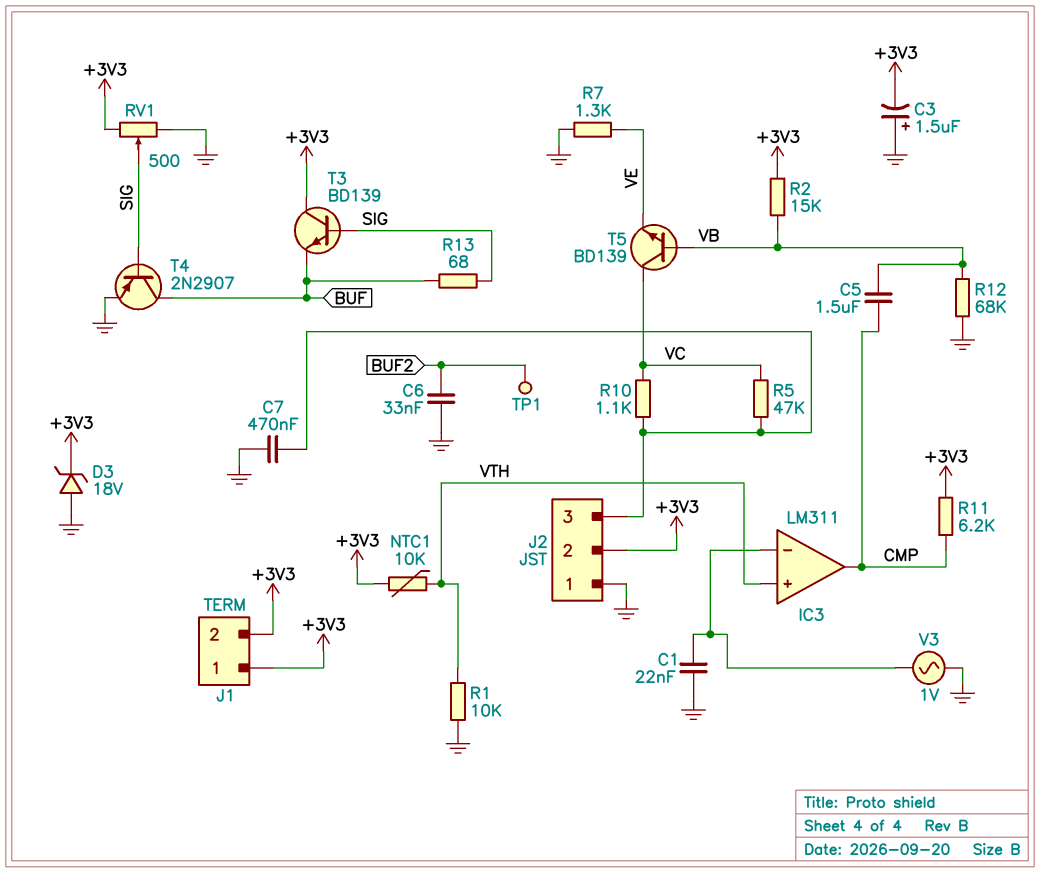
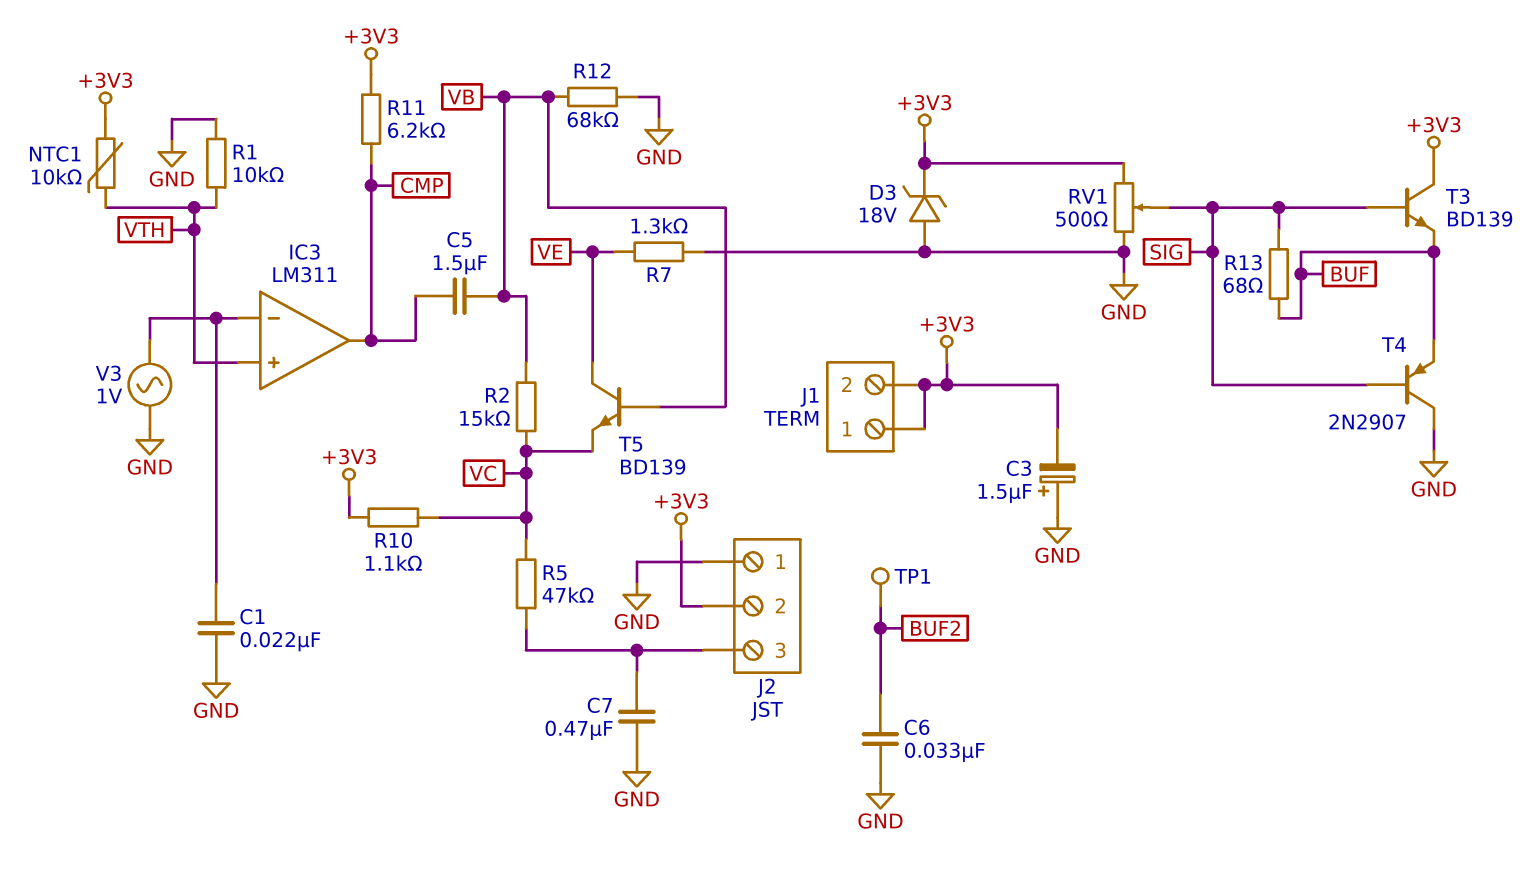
R2: 15k (+3V3, VB) -> 15k (VB, VC)
R10: 1.1k (J2/3, VC) -> 1.1k (+3V3, VC)
T4: PNP 2N2907 (B SIG, C BUF, E GND) -> PNP 2N2907 (B SIG, C GND, E BUF)
T5: NPN BD139 (B VB, C VC, E VE) -> NPN BD139 (B VB, C VE, E VC)

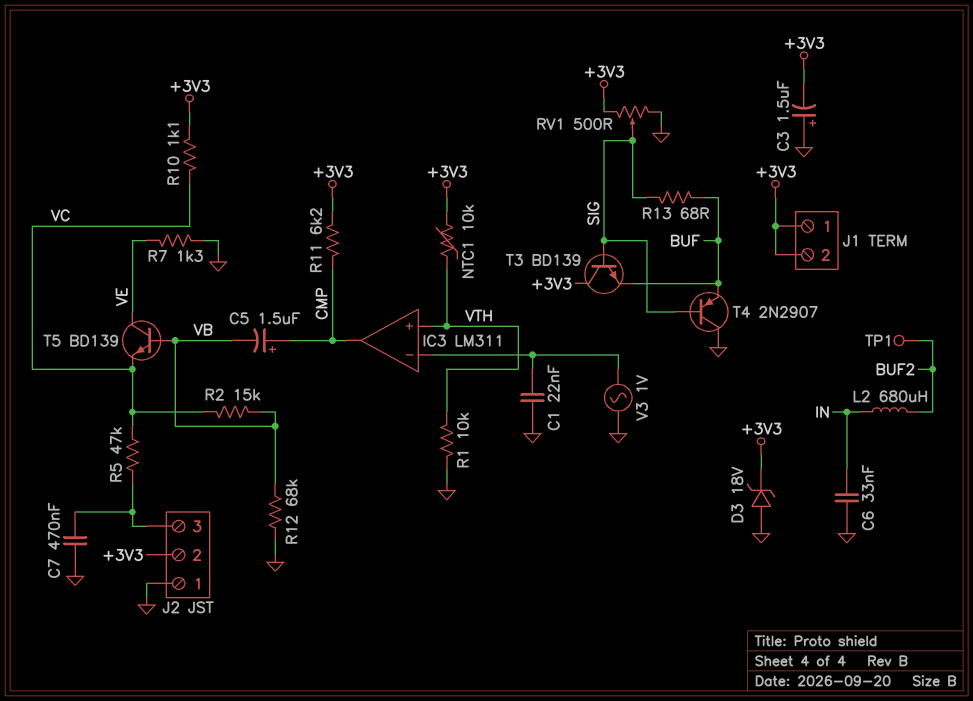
C5: 1.5uF (CMP, VB) -> 1.5uF (plus CMP, minus VB)
C6: 33nF (BUF2, GND) -> 33nF (GND, IN)
L2: none -> 680uH (BUF2, IN)

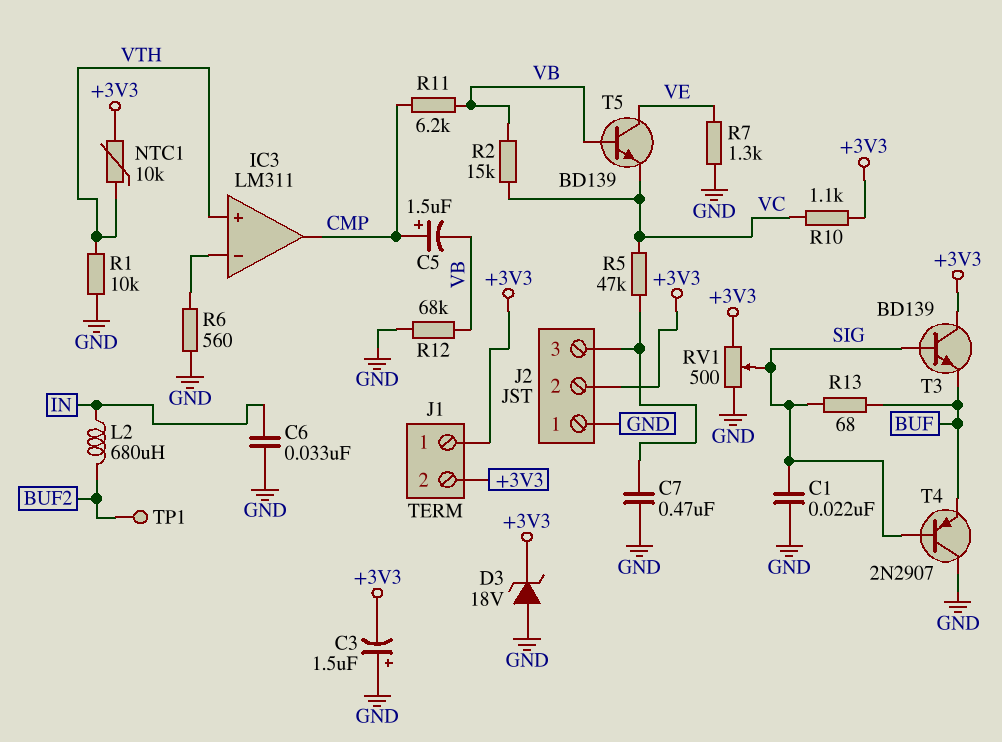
C1: 22nF (GND, IC3/in-) -> 22nF (GND, SIG)
R6: none -> 560 (GND, IC3/in-)
R11: 6.2k (+3V3, CMP) -> 6.2k (CMP, VB)
V3: AC 1V (GND, IC3/in-) -> none

